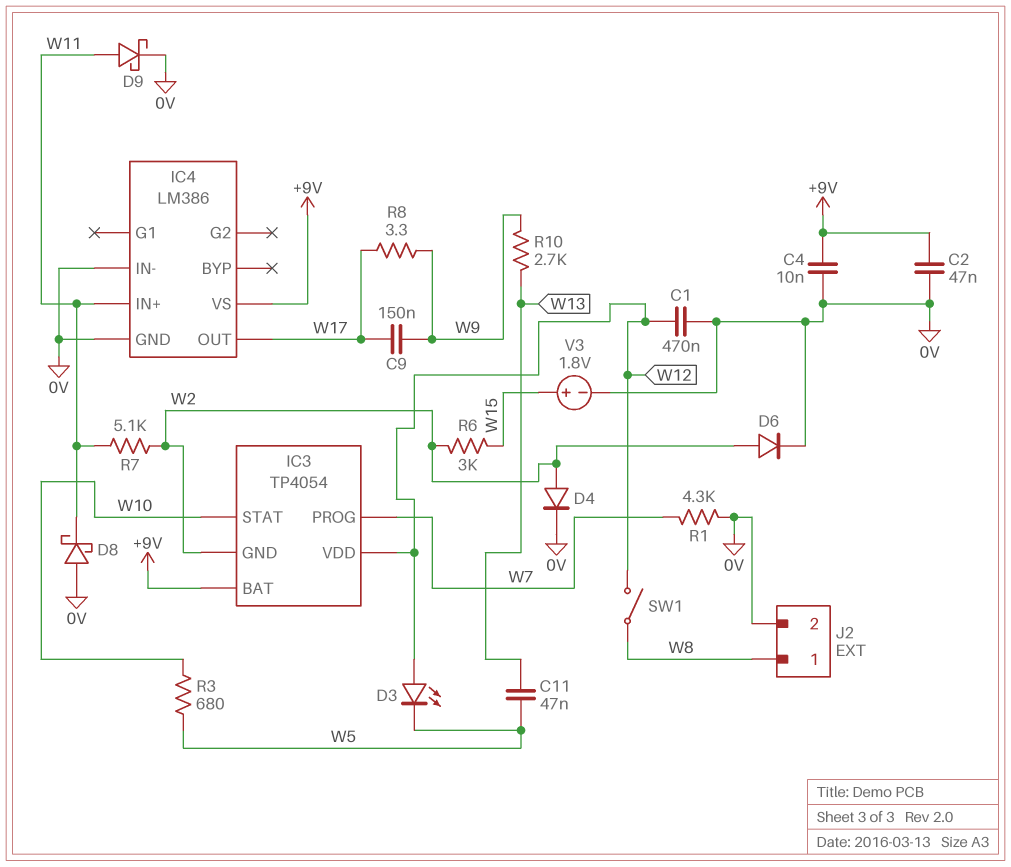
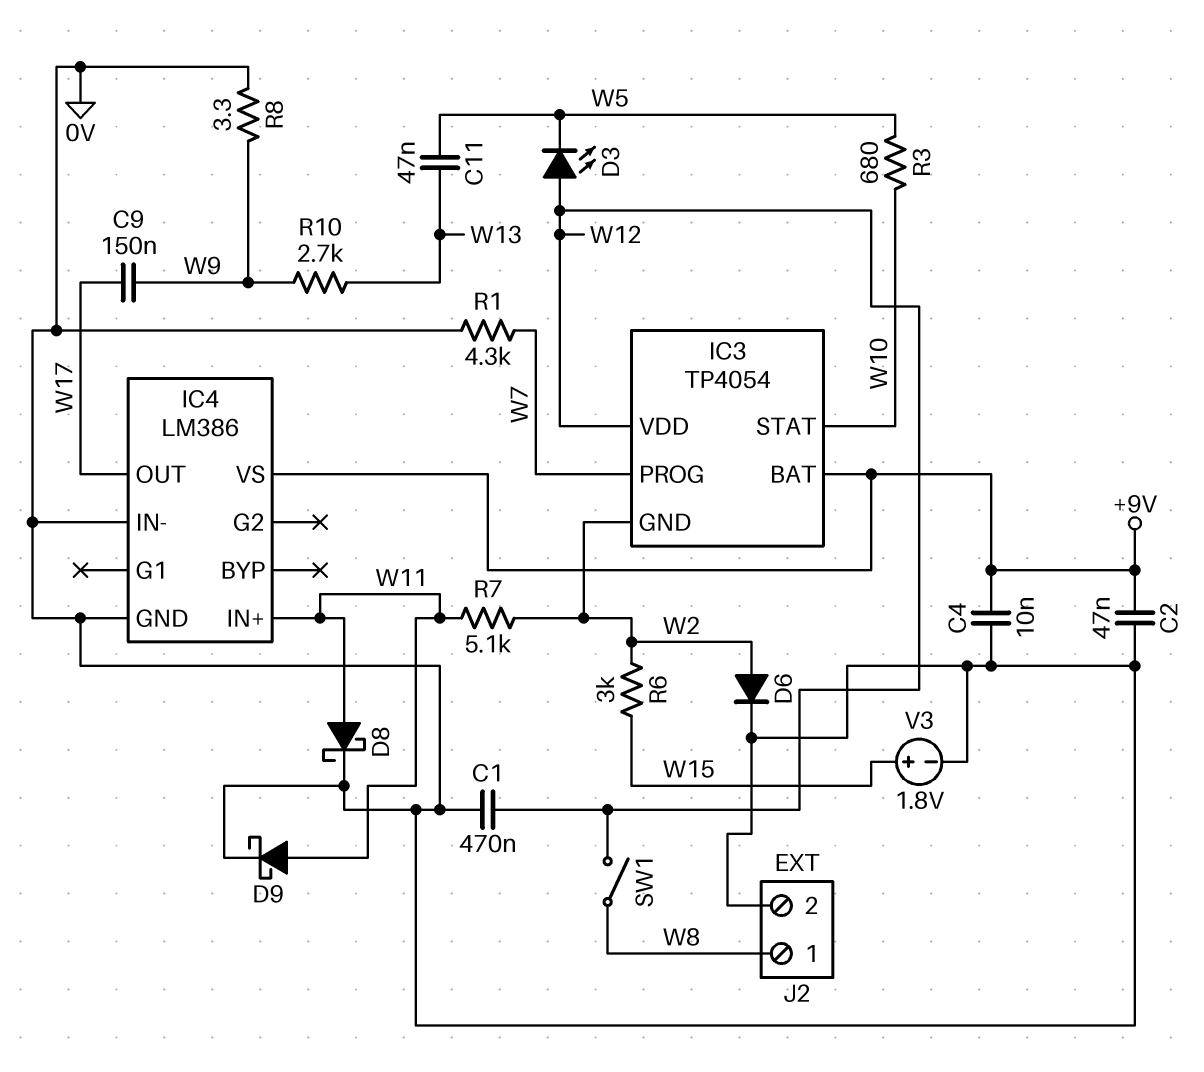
D4: diode (A W2, K 0V) -> none
D8: schottky (A 0V, K W11) -> schottky (A W11, K 0V)
R8: 3.3 (W9, W17) -> 3.3 (0V, W9)

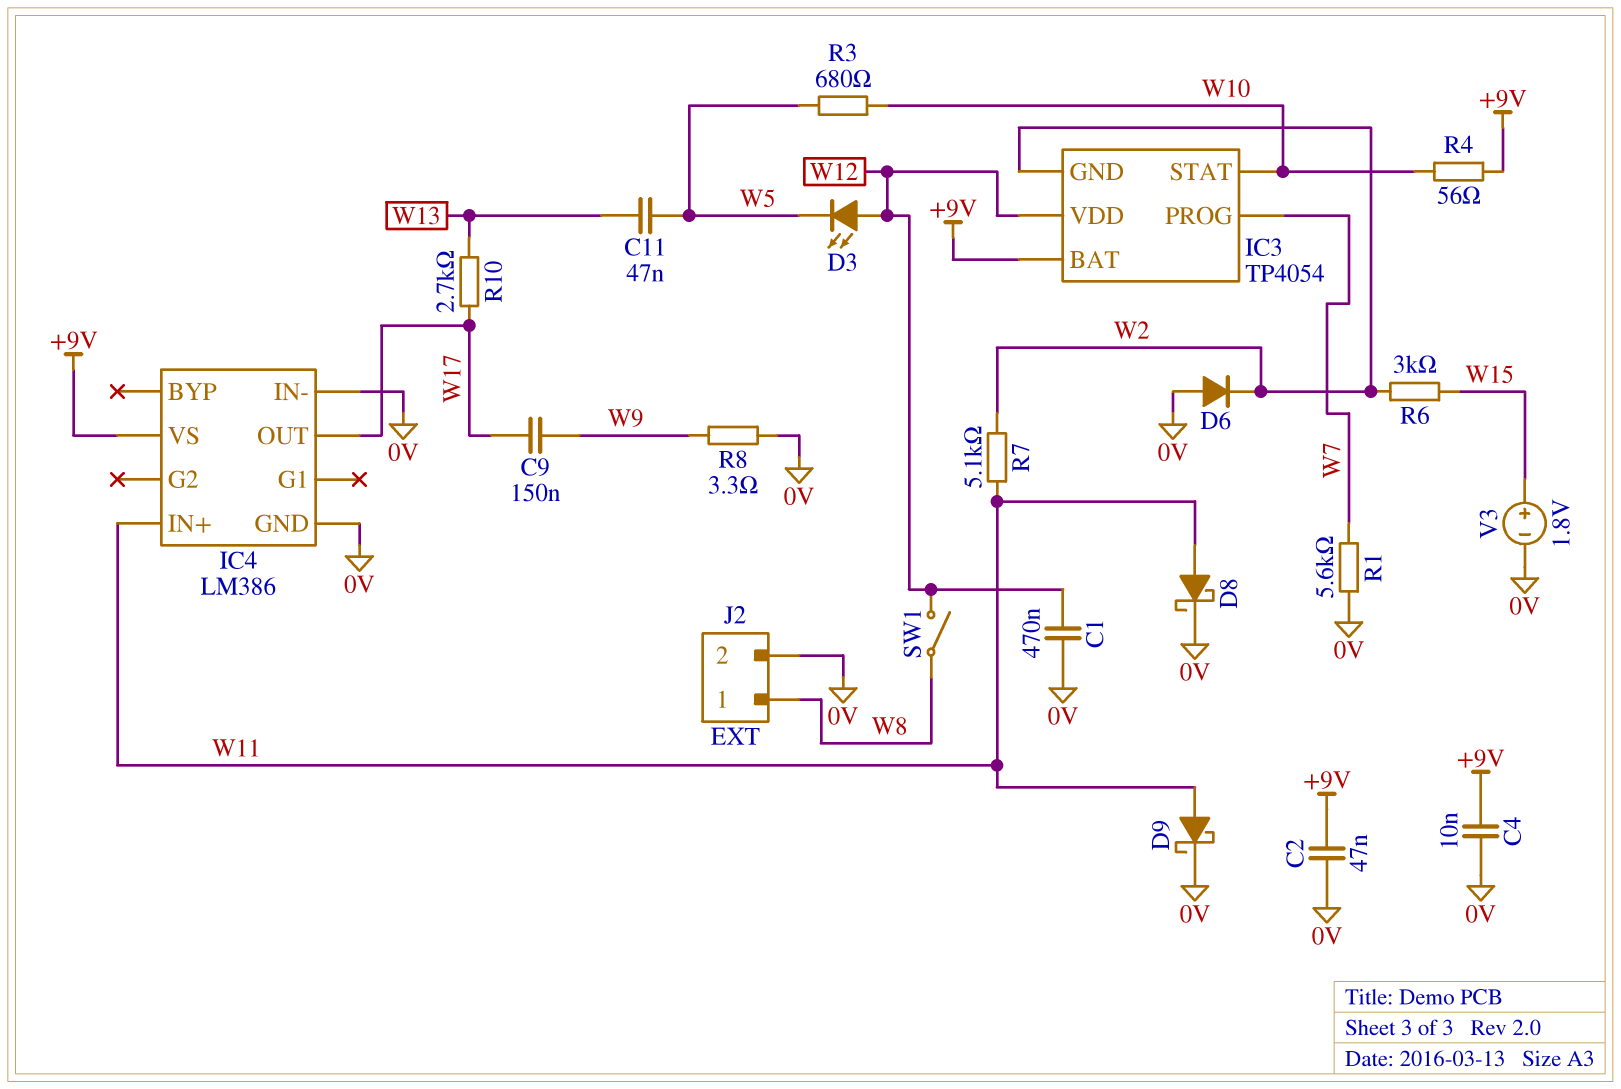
D6: diode (A W2, K 0V) -> diode (A 0V, K W2)
R1: 4.3k (0V, W7) -> 5.6k (0V, W7)
R4: none -> 56 (+9V, W10)
R10: 2.7k (W9, W13) -> 2.7k (W13, W17)

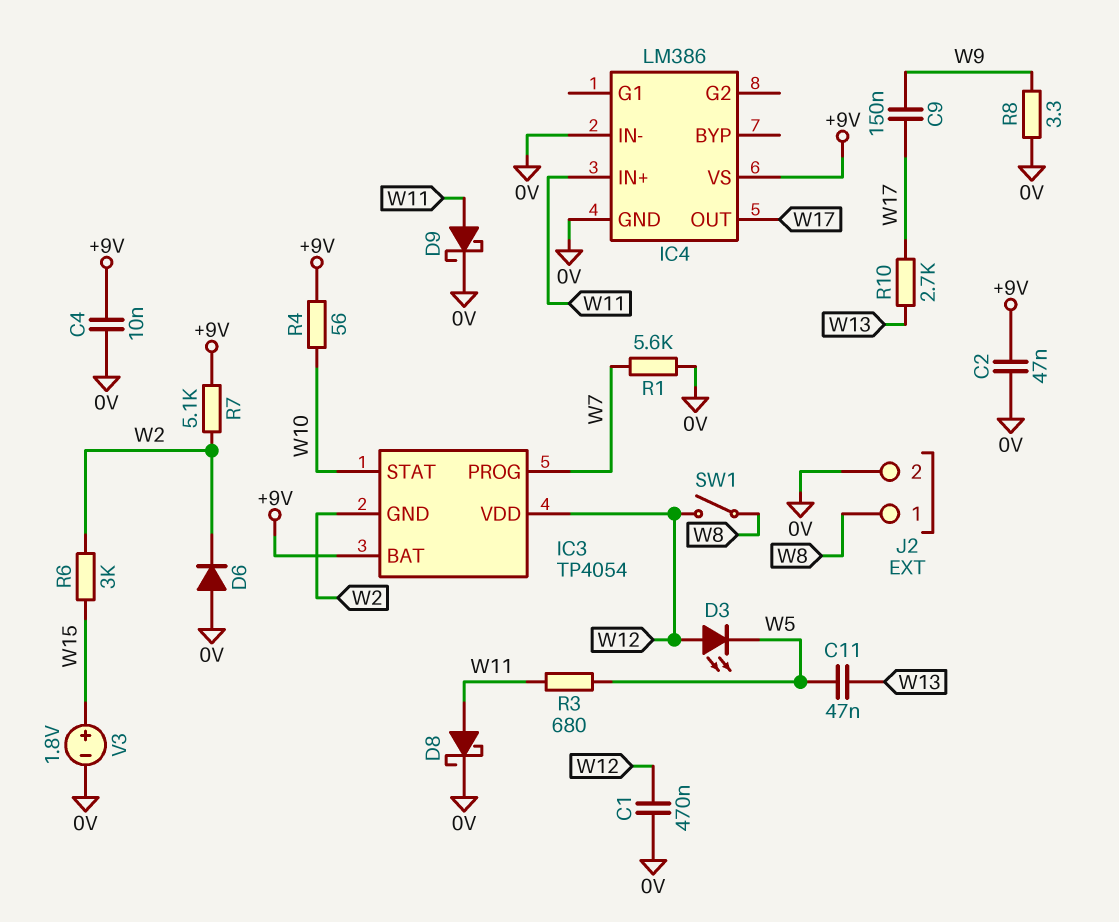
R3: 680 (W5, W10) -> 680 (W5, W11)
R7: 5.1k (W2, W11) -> 5.1k (+9V, W2)

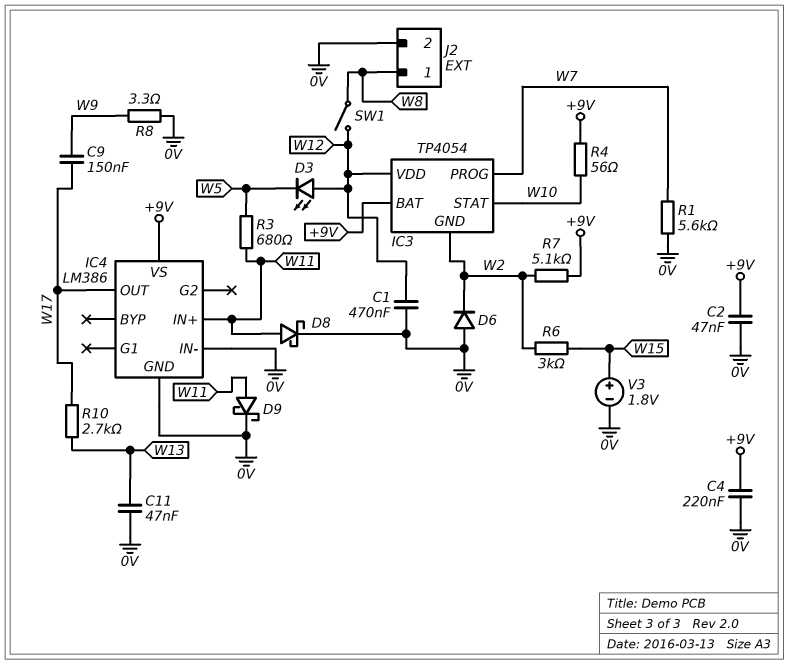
C4: 10nF (+9V, 0V) -> 220nF (+9V, 0V)
C11: 47nF (W5, W13) -> 47nF (0V, W13)

